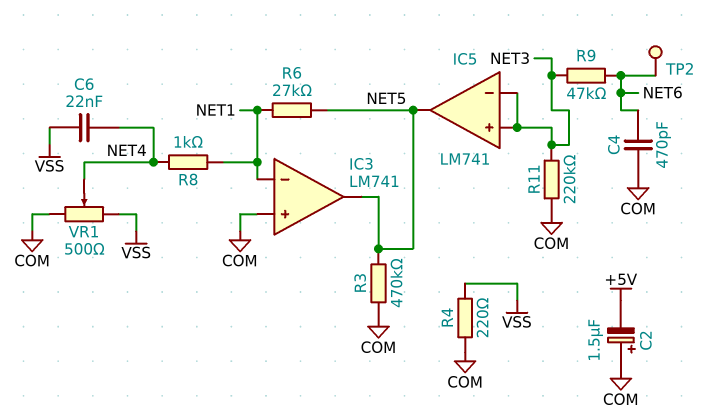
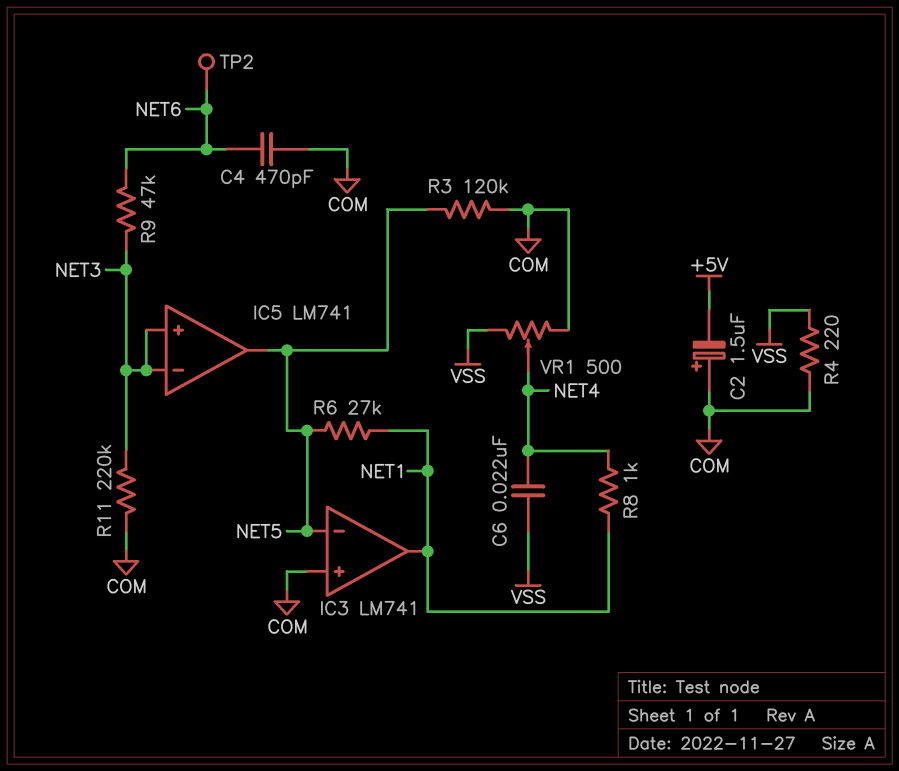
IC3 pin in-: NET1 -> NET5
IC3 pin out: NET5 -> NET1
R3: 470k (COM, NET5) -> 120k (COM, NET5)

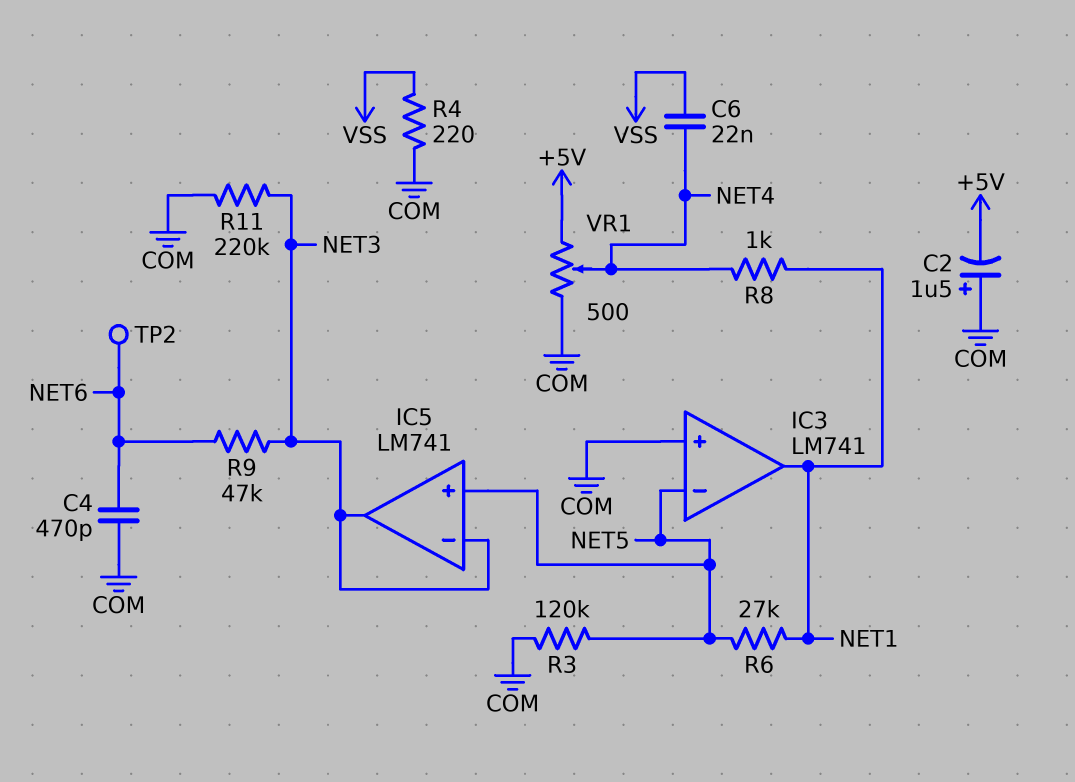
IC5 pin in+: NET3 -> NET5
IC5 pin out: NET5 -> NET3
VR1: 500 (COM, VSS, wiper NET4) -> 500 (+5V, COM, wiper NET4)

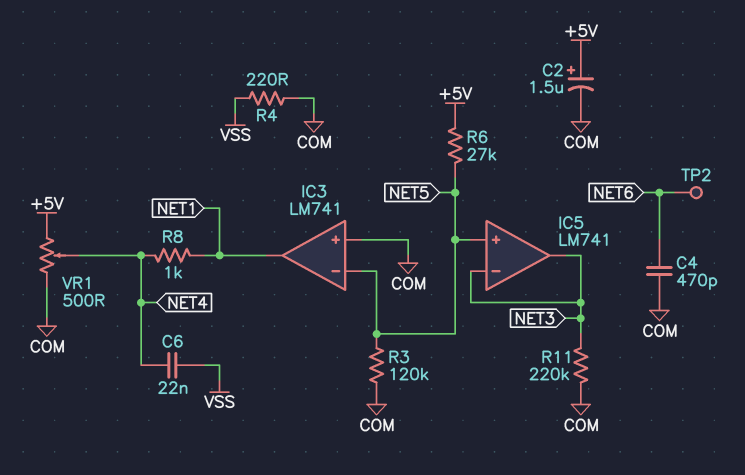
C2: 1.5uF (plus COM, minus +5V) -> 1.5uF (plus +5V, minus COM)
R6: 27k (NET1, NET5) -> 27k (+5V, NET5)
R9: 47k (NET3, NET6) -> none

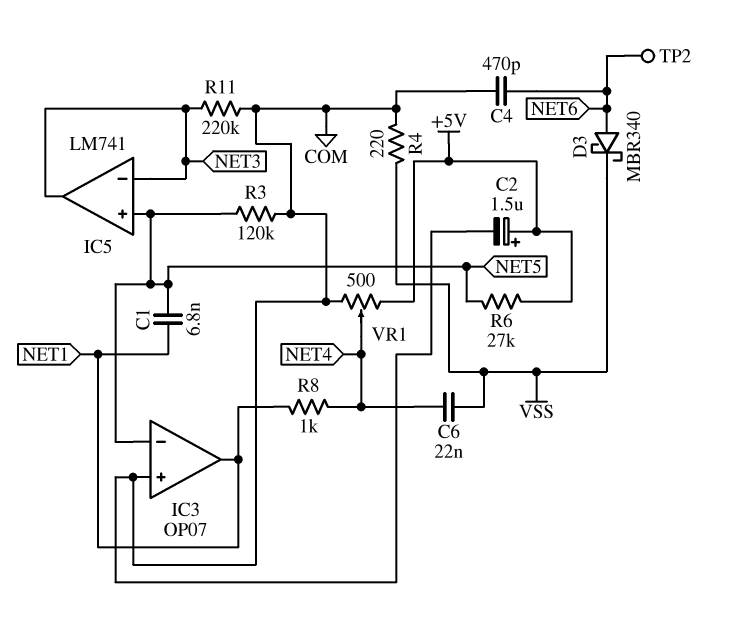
C1: none -> 6.8nF (NET1, NET5)
D3: none -> schottky MBR340 (A NET6, K VSS)
IC3: LM741 -> OP07

